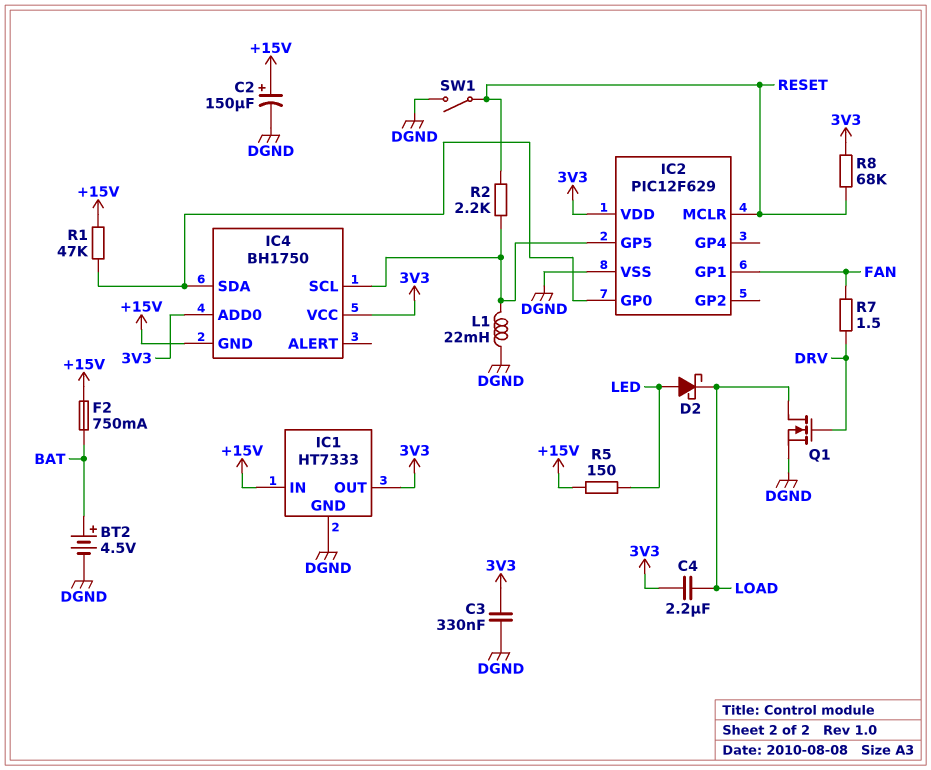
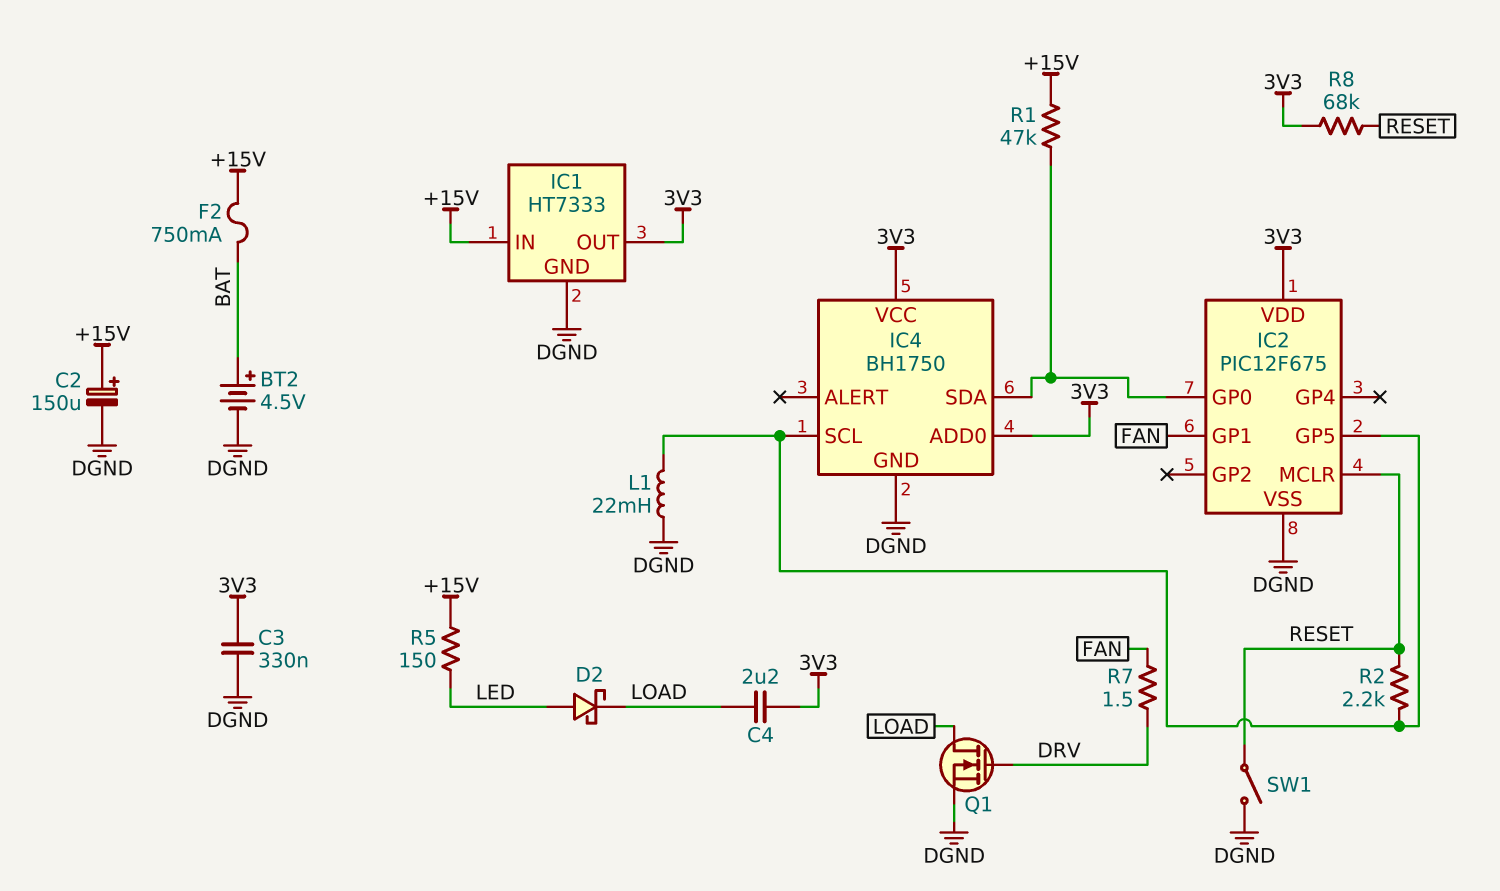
IC2: PIC12F629 -> PIC12F675
IC4 pin GND: +15V -> DGND

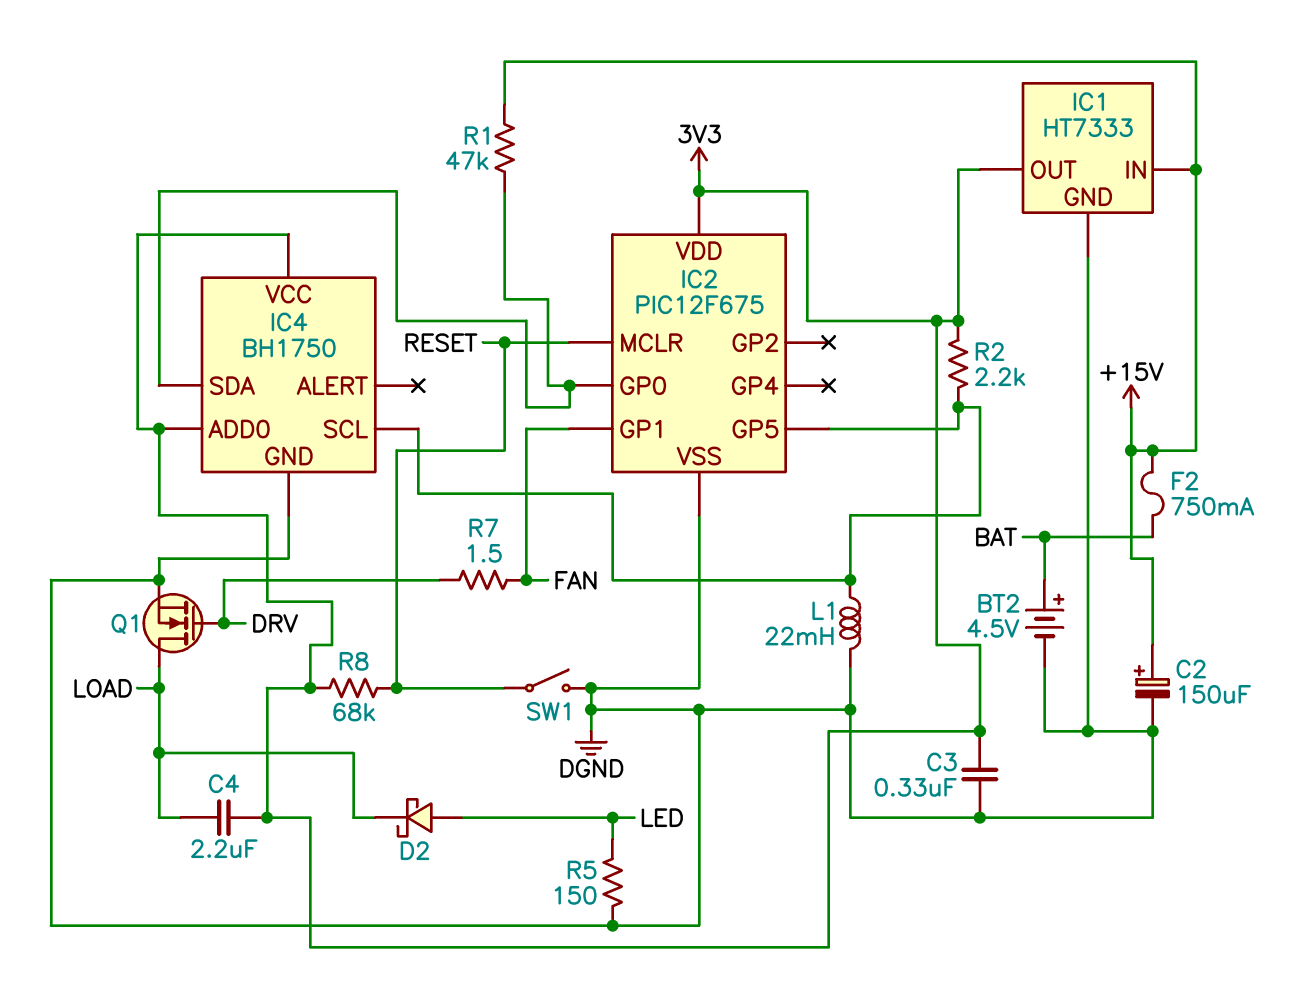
R2: 2.2k (IC2/GP5, RESET) -> 2.2k (3V3, IC2/GP5)
R5: 150 (+15V, LED) -> 150 (DGND, LED)

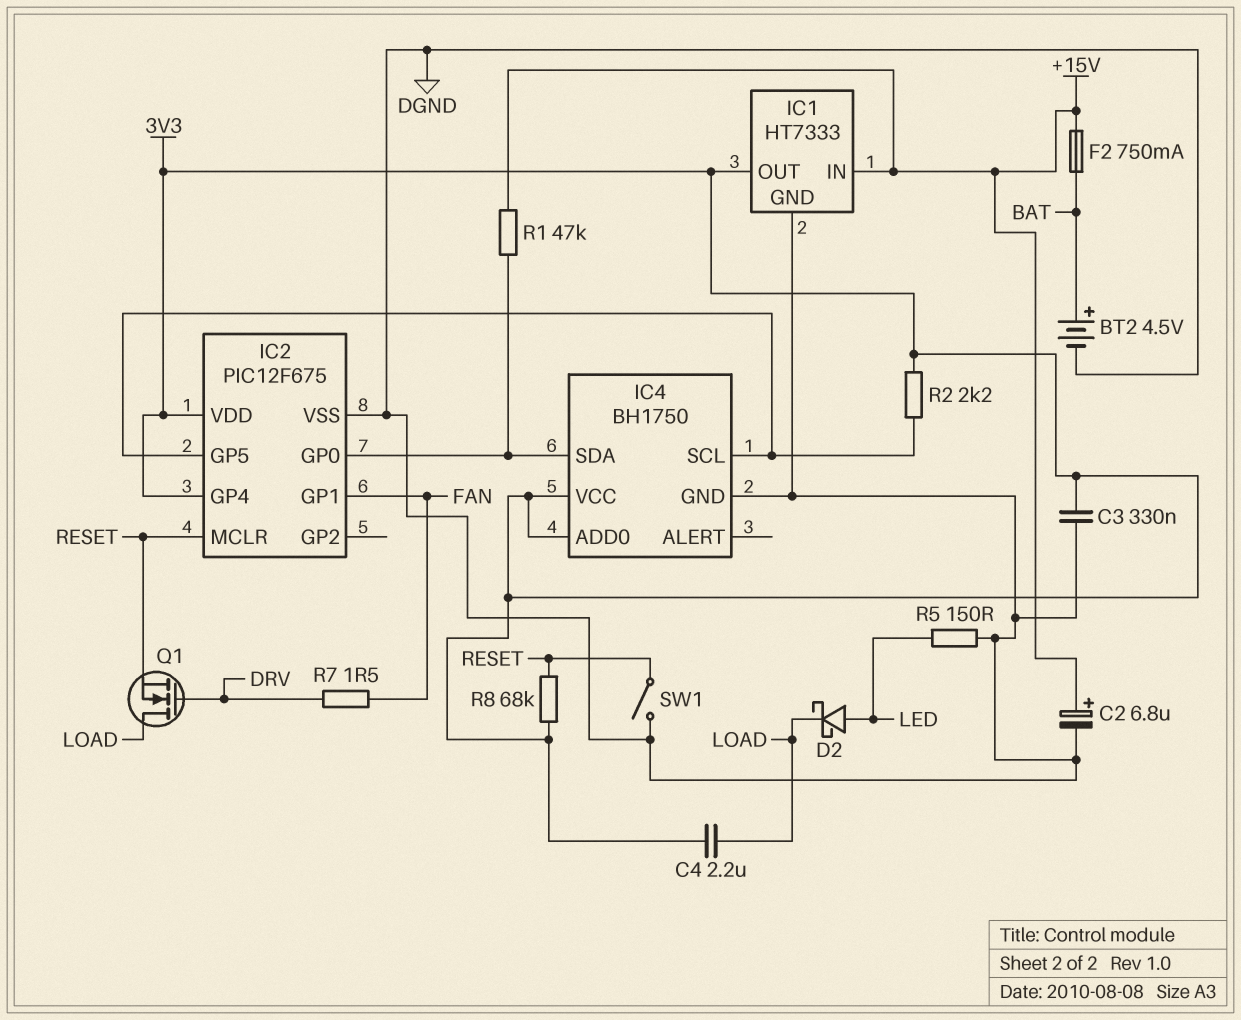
C2: 150uF (plus +15V, minus DGND) -> 6.8uF (plus +15V, minus DGND)
IC2 pin GP4: none -> 3V3
L1: 22mH (DGND, IC2/GP5) -> none
Q1: NMOS (G DRV, D LOAD, S DGND) -> NMOS (G DRV, D LOAD, S RESET)

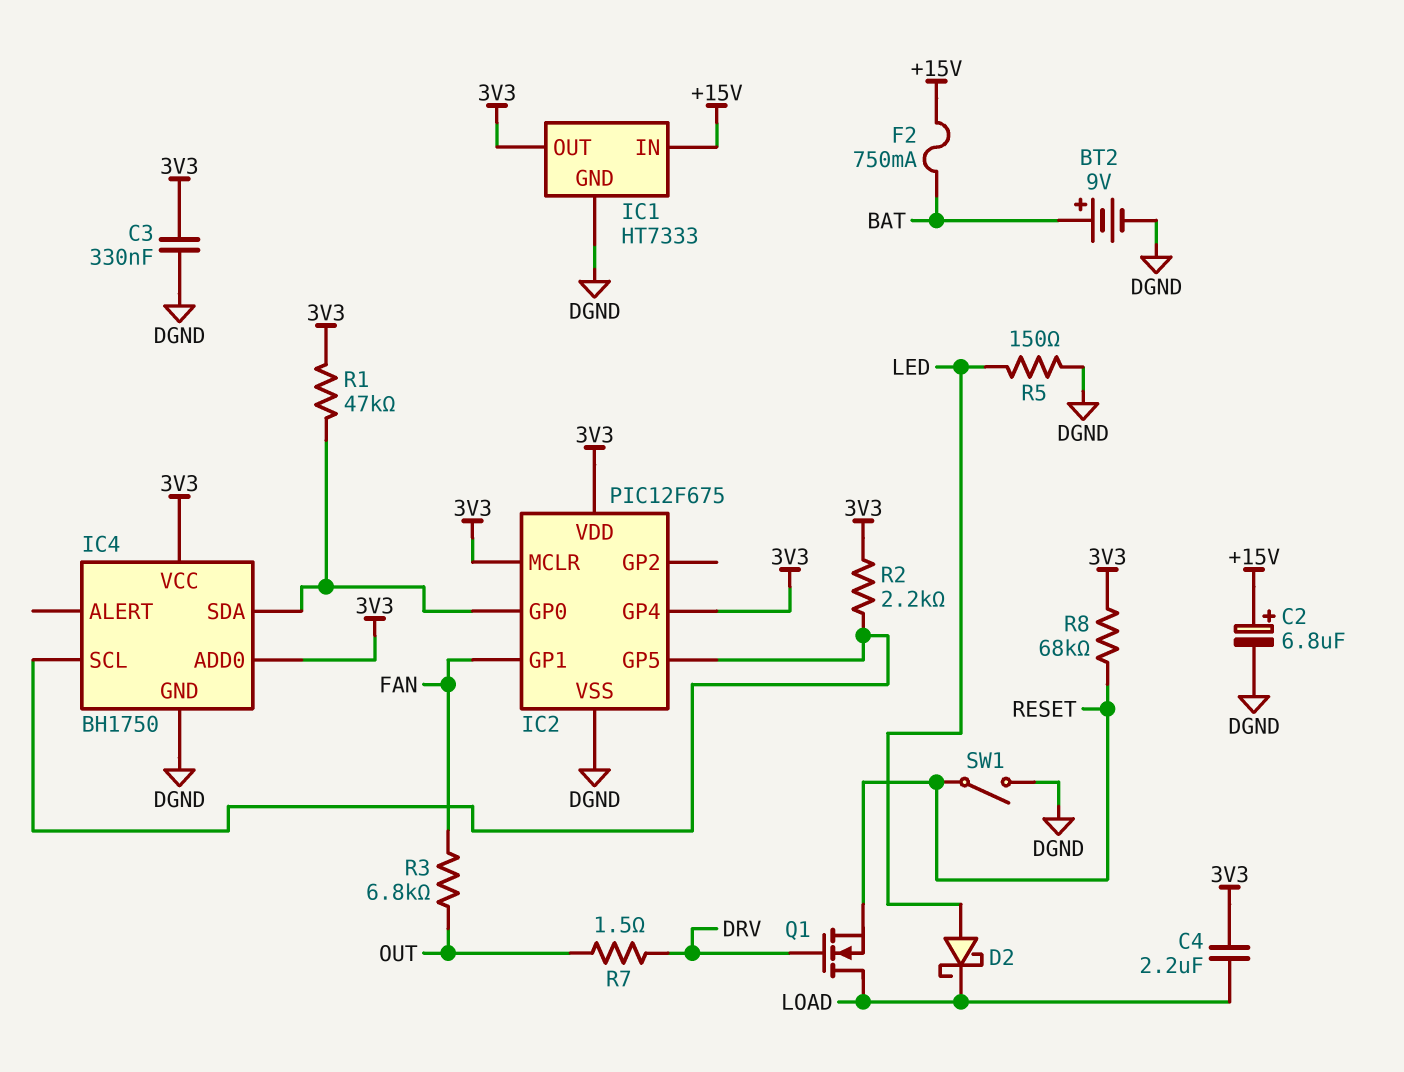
BT2: 4.5V (plus BAT, minus DGND) -> 9V (plus BAT, minus DGND)
IC2 pin MCLR: RESET -> 3V3
R1: 47k (+15V, IC2/GP0) -> 47k (3V3, IC2/GP0)
R3: none -> 6.8k (FAN, OUT)
R7: 1.5 (DRV, FAN) -> 1.5 (DRV, OUT)

